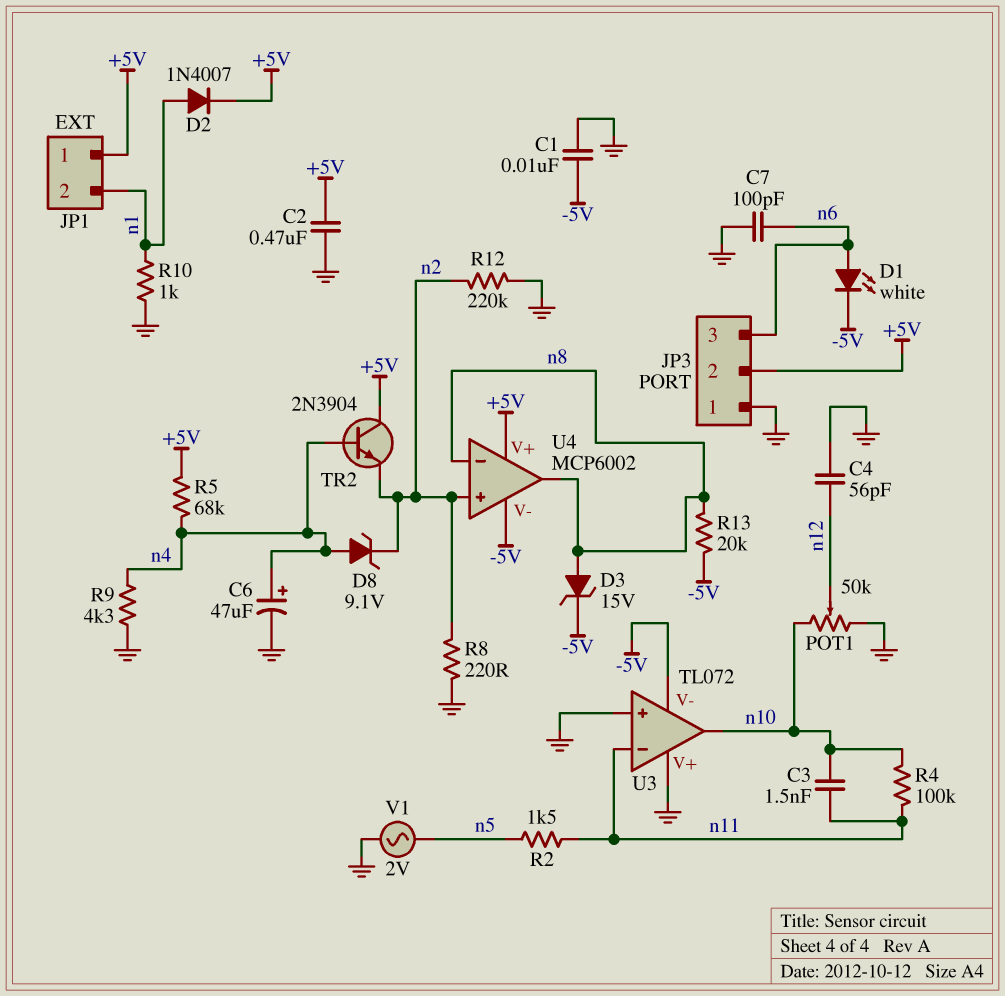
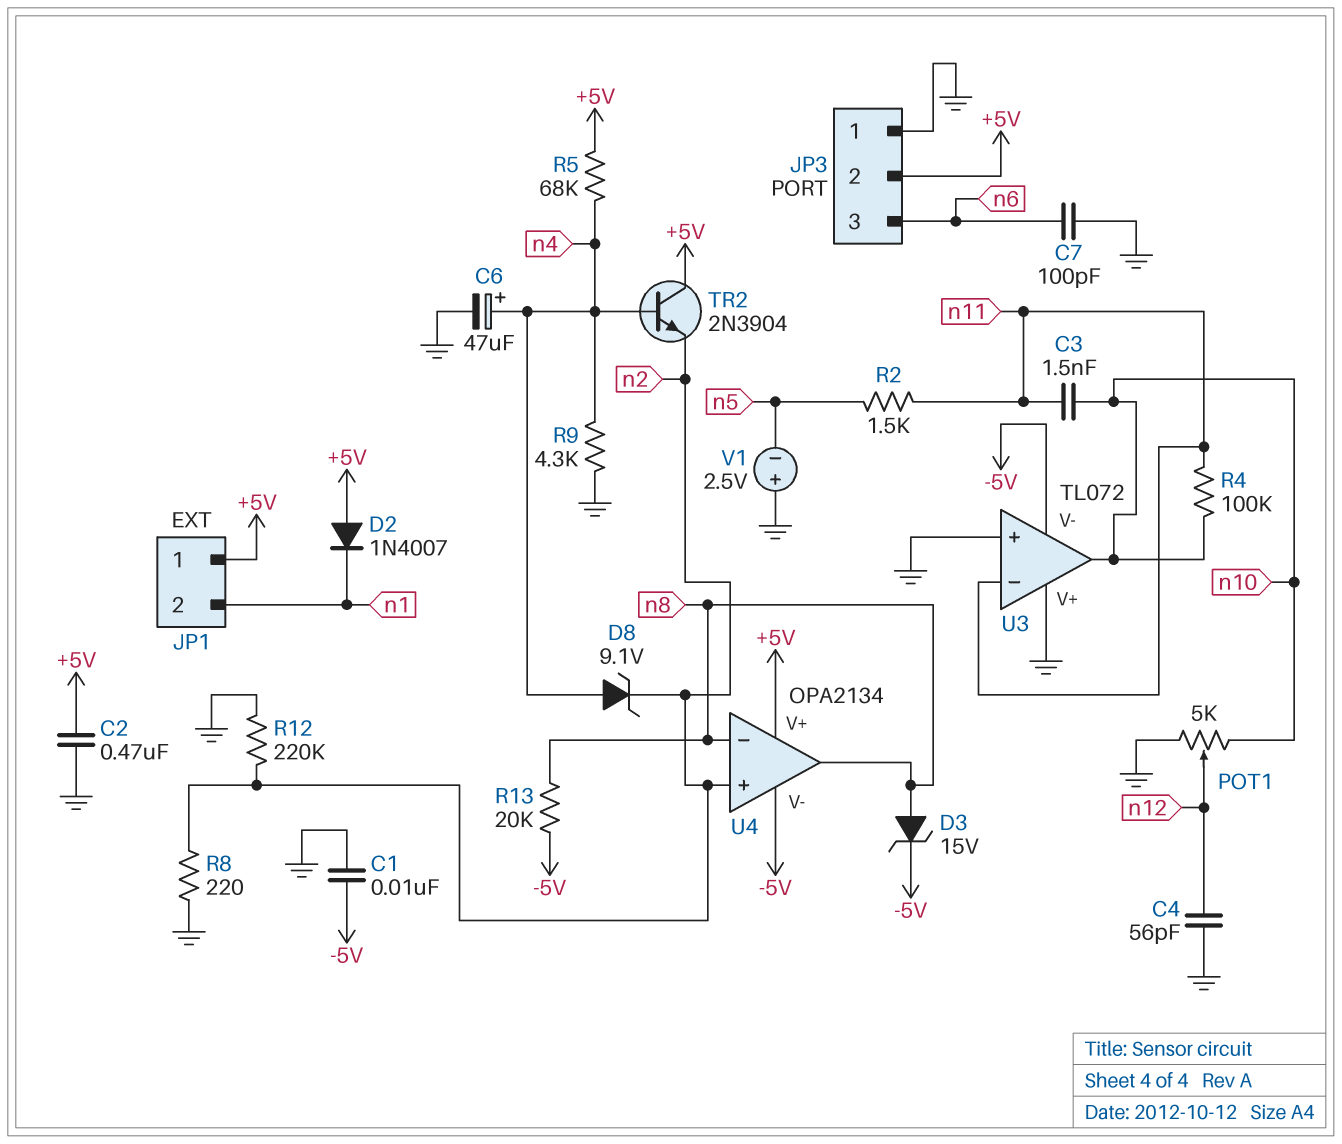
D1: LED white (A n6, K -5V) -> none
D2: diode 1N4007 (A n1, K +5V) -> diode 1N4007 (A +5V, K n1)
POT1: 50k (GND, n10, wiper n12) -> 5k (GND, n10, wiper n12)
R10: 1k (GND, n1) -> none
U4: MCP6002 -> OPA2134
V1: AC 2V (GND, n5) -> 2.5V (plus GND, minus n5)

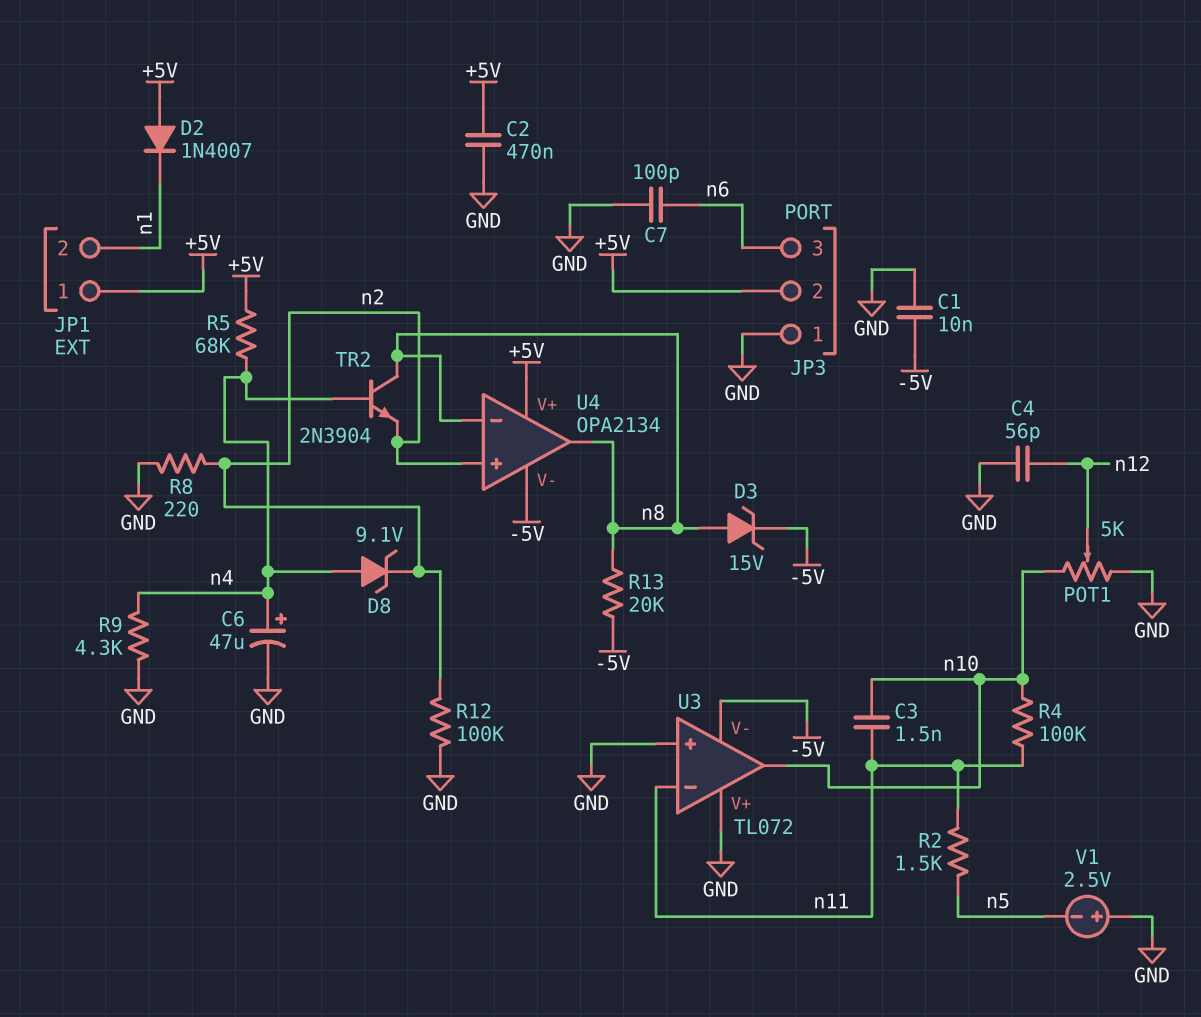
R12: 220k (GND, n2) -> 100k (GND, n2)
TR2: NPN 2N3904 (B n4, C +5V, E n2) -> NPN 2N3904 (B n4, C n8, E n2)

